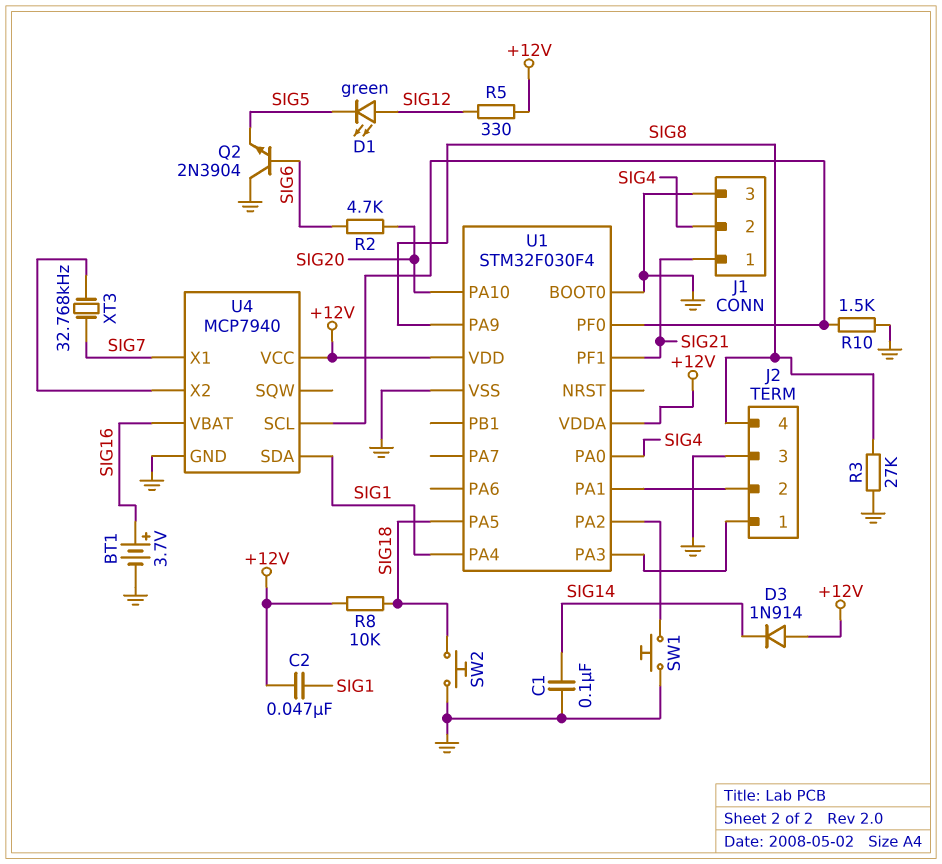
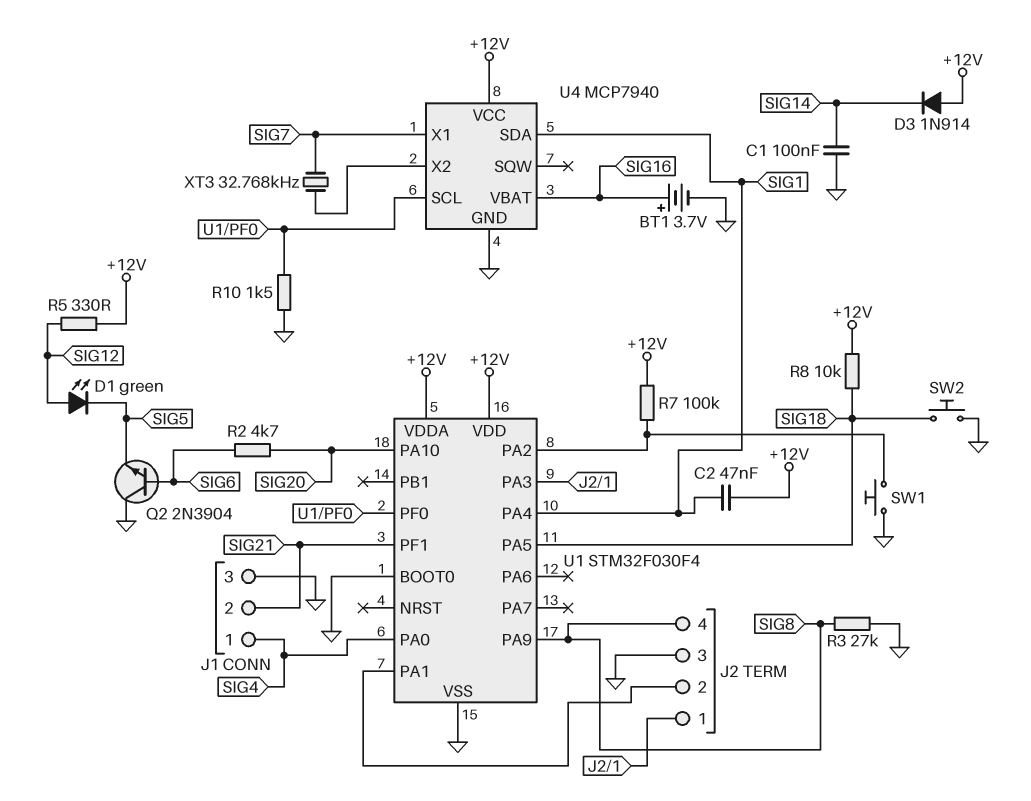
J1 pin 1: SIG21 -> SIG4
J1 pin 2: SIG4 -> SIG21
R7: none -> 100k (+12V, U1/PA2)

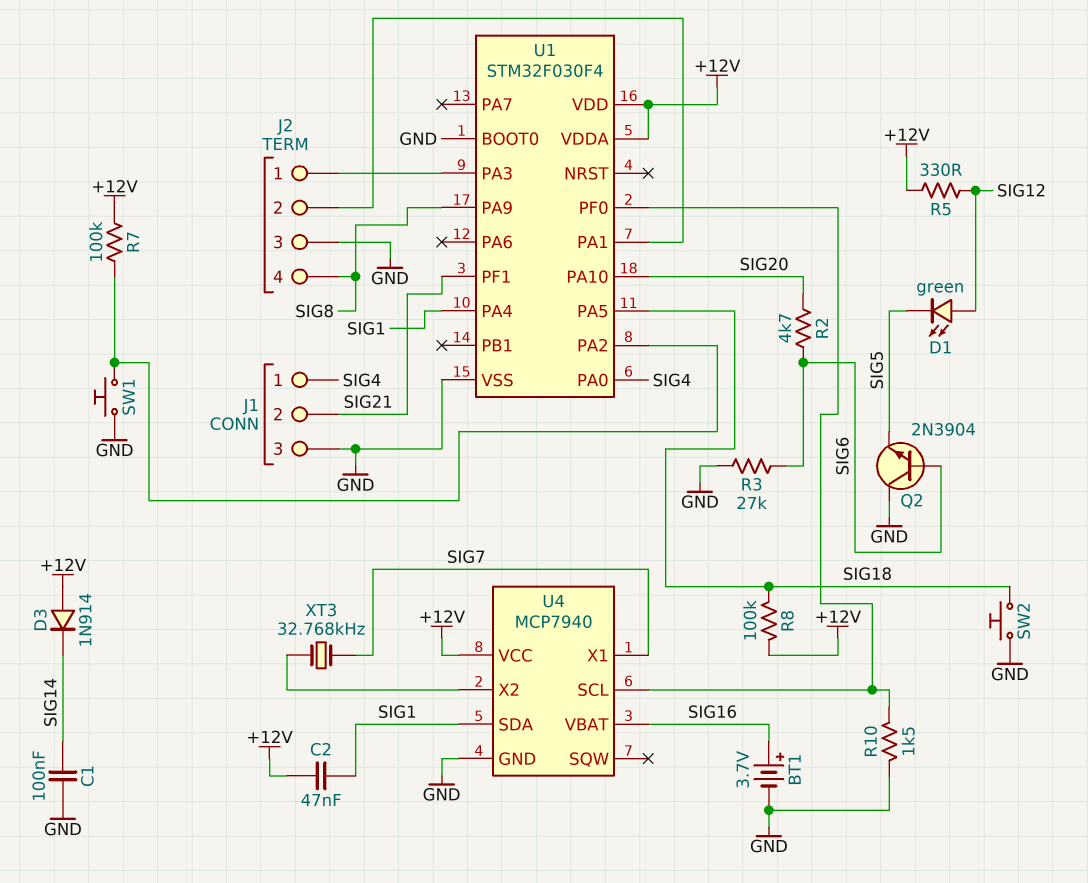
R3: 27k (GND, SIG8) -> 27k (GND, SIG6)
R8: 10k (+12V, SIG18) -> 100k (+12V, SIG18)

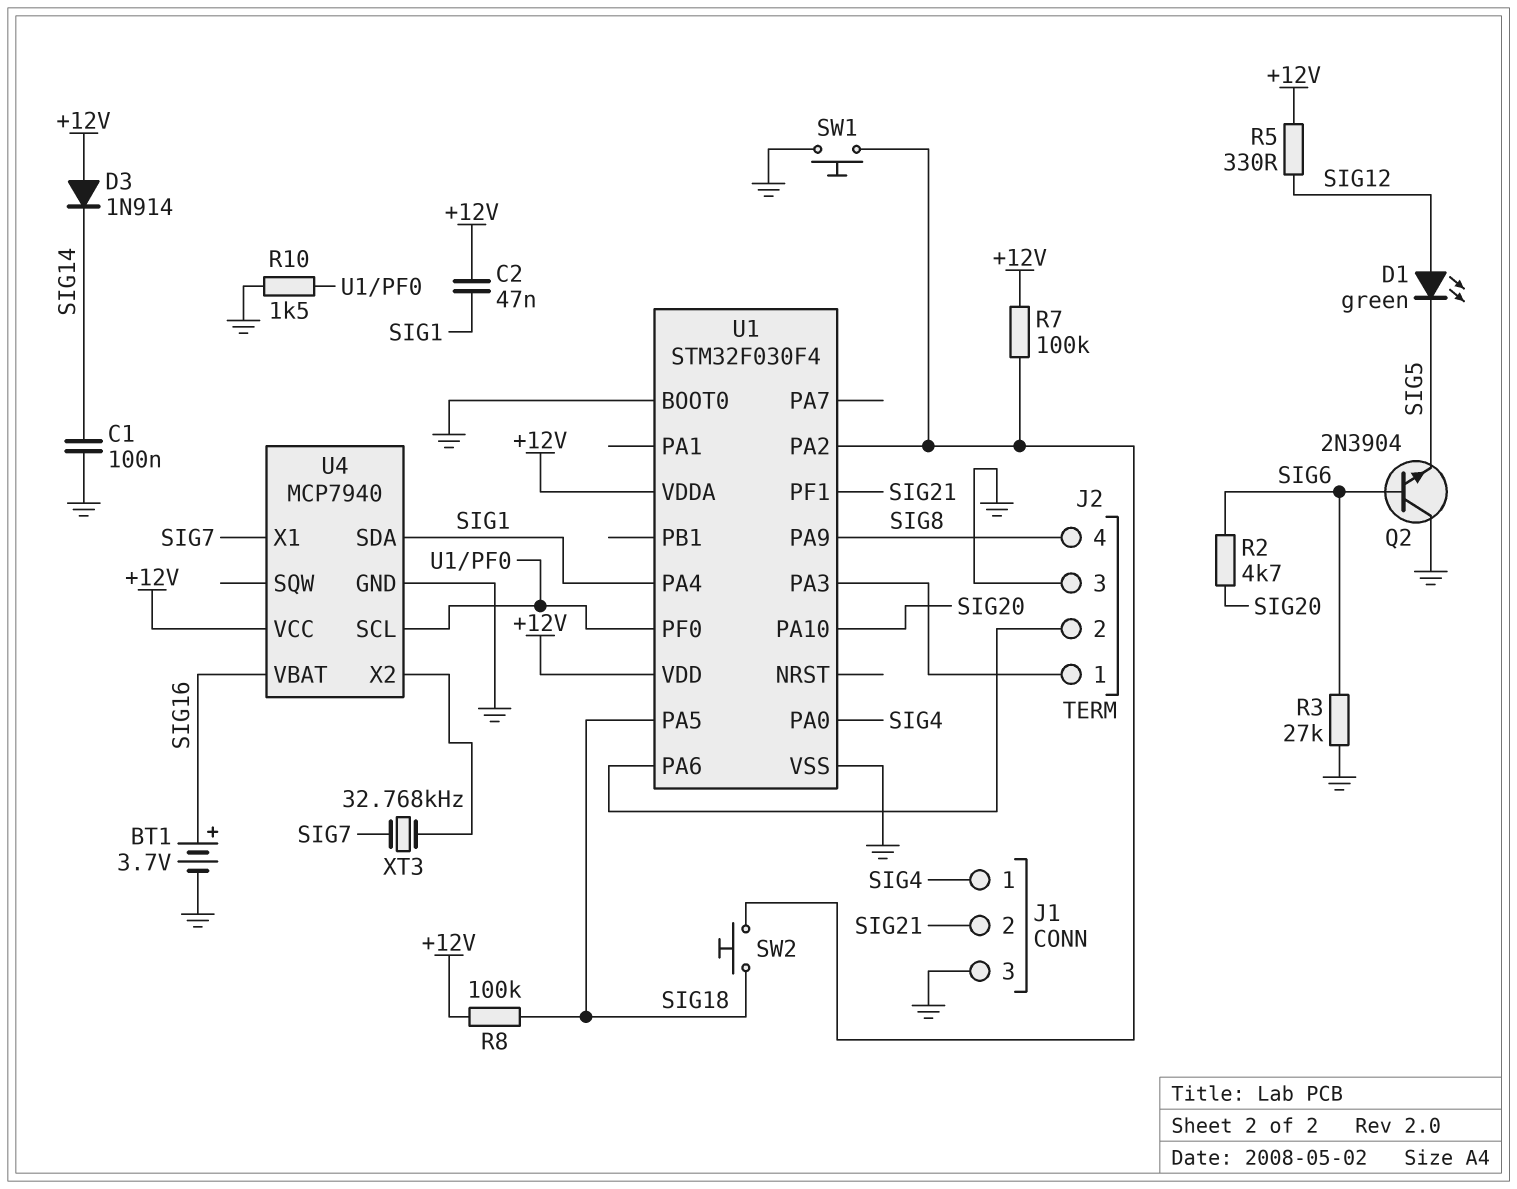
SW2: button (GND, SIG18) -> button (SIG18, U1/PA2)
U1 pin PA1: J2/2 -> none
U1 pin PA6: none -> J2/2

